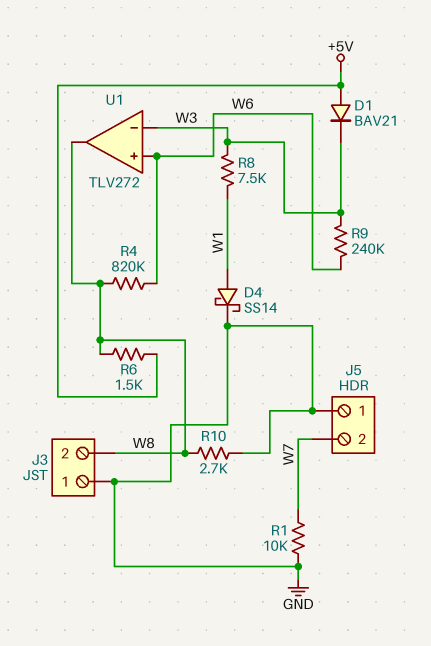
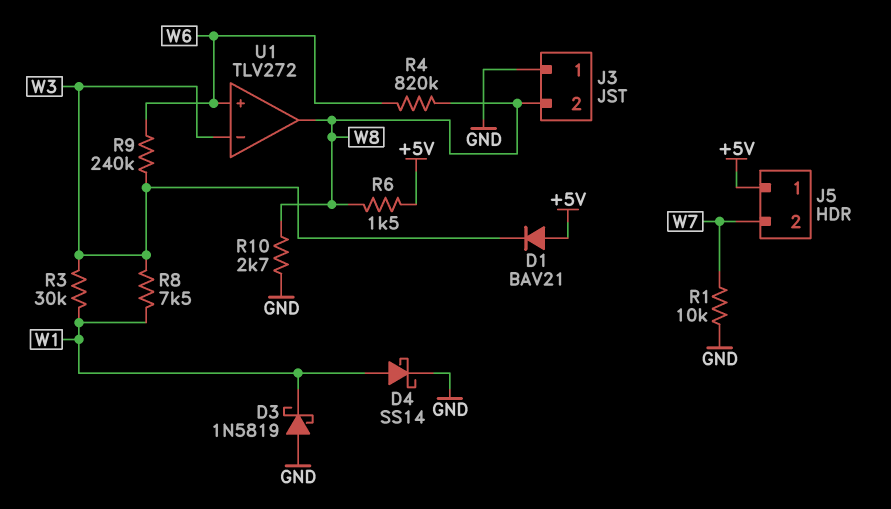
D3: none -> schottky 1N5819 (A GND, K W1)
J5 pin 1: GND -> +5V
R3: none -> 30k (W1, W3)

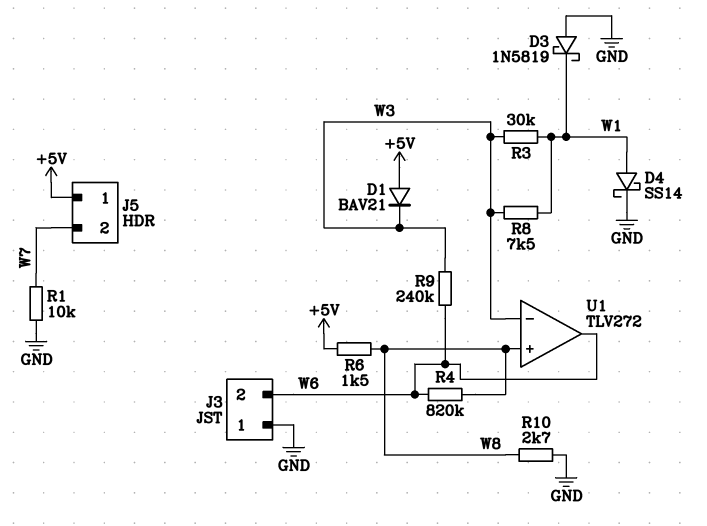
J3 pin 2: W8 -> W6
U1 pin in+: W6 -> W8
U1 pin out: W8 -> W6

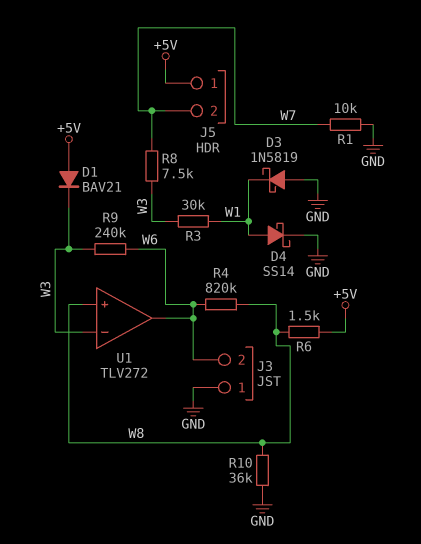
R8: 7.5k (W1, W3) -> 7.5k (W3, W7)
R10: 2.7k (GND, W8) -> 36k (GND, W8)

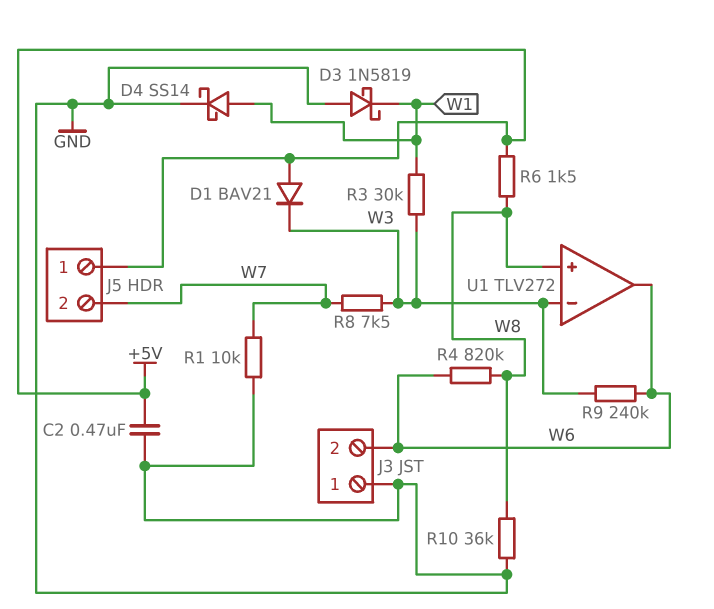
C2: none -> 470nF (+5V, GND)

